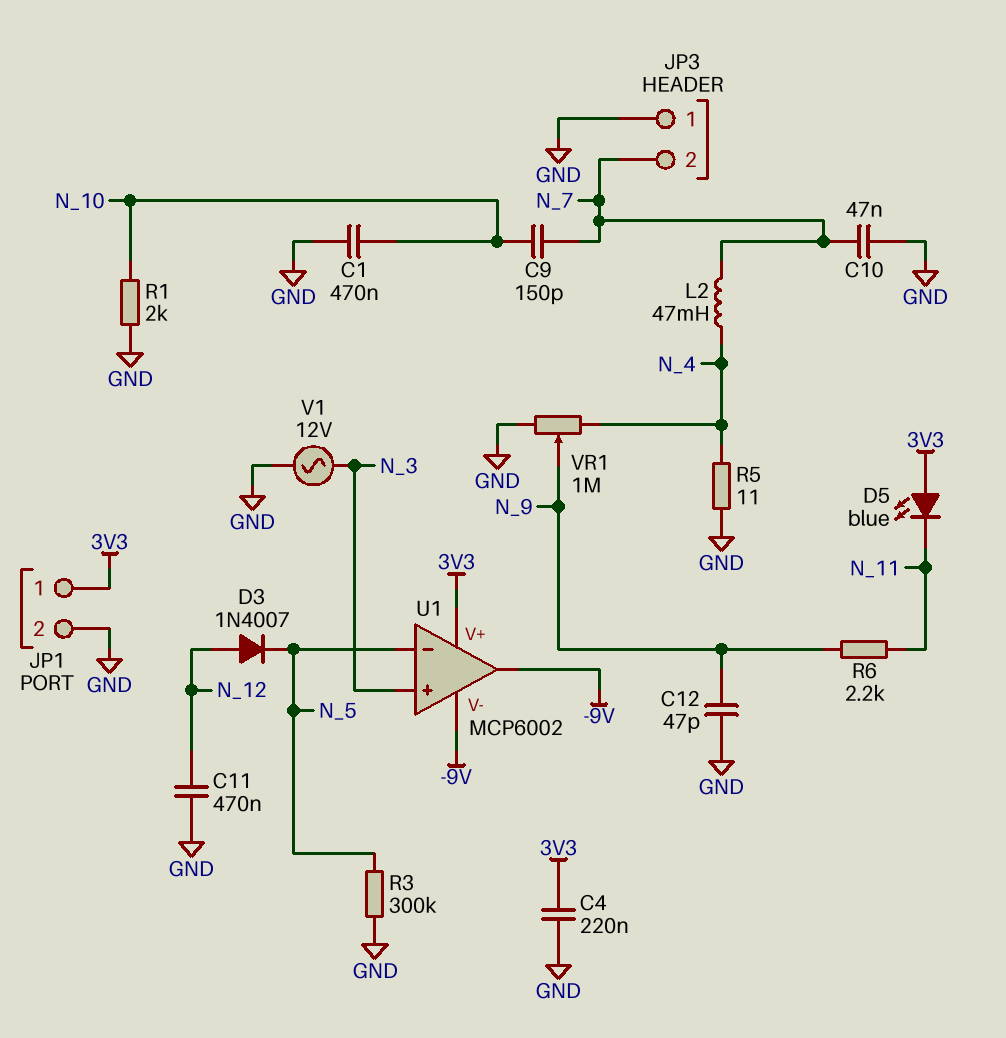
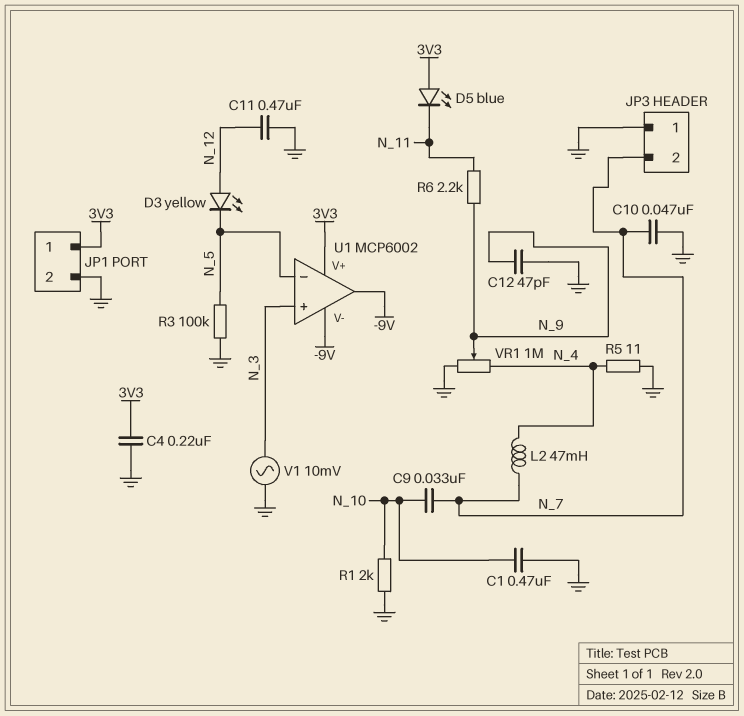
C9: 150pF (N_7, N_10) -> 33nF (N_7, N_10)
D3: diode 1N4007 (A N_12, K N_5) -> LED yellow (A N_12, K N_5)
R3: 300k (GND, N_5) -> 100k (GND, N_5)
V1: AC 12V (GND, N_3) -> AC 10mV (GND, N_3)

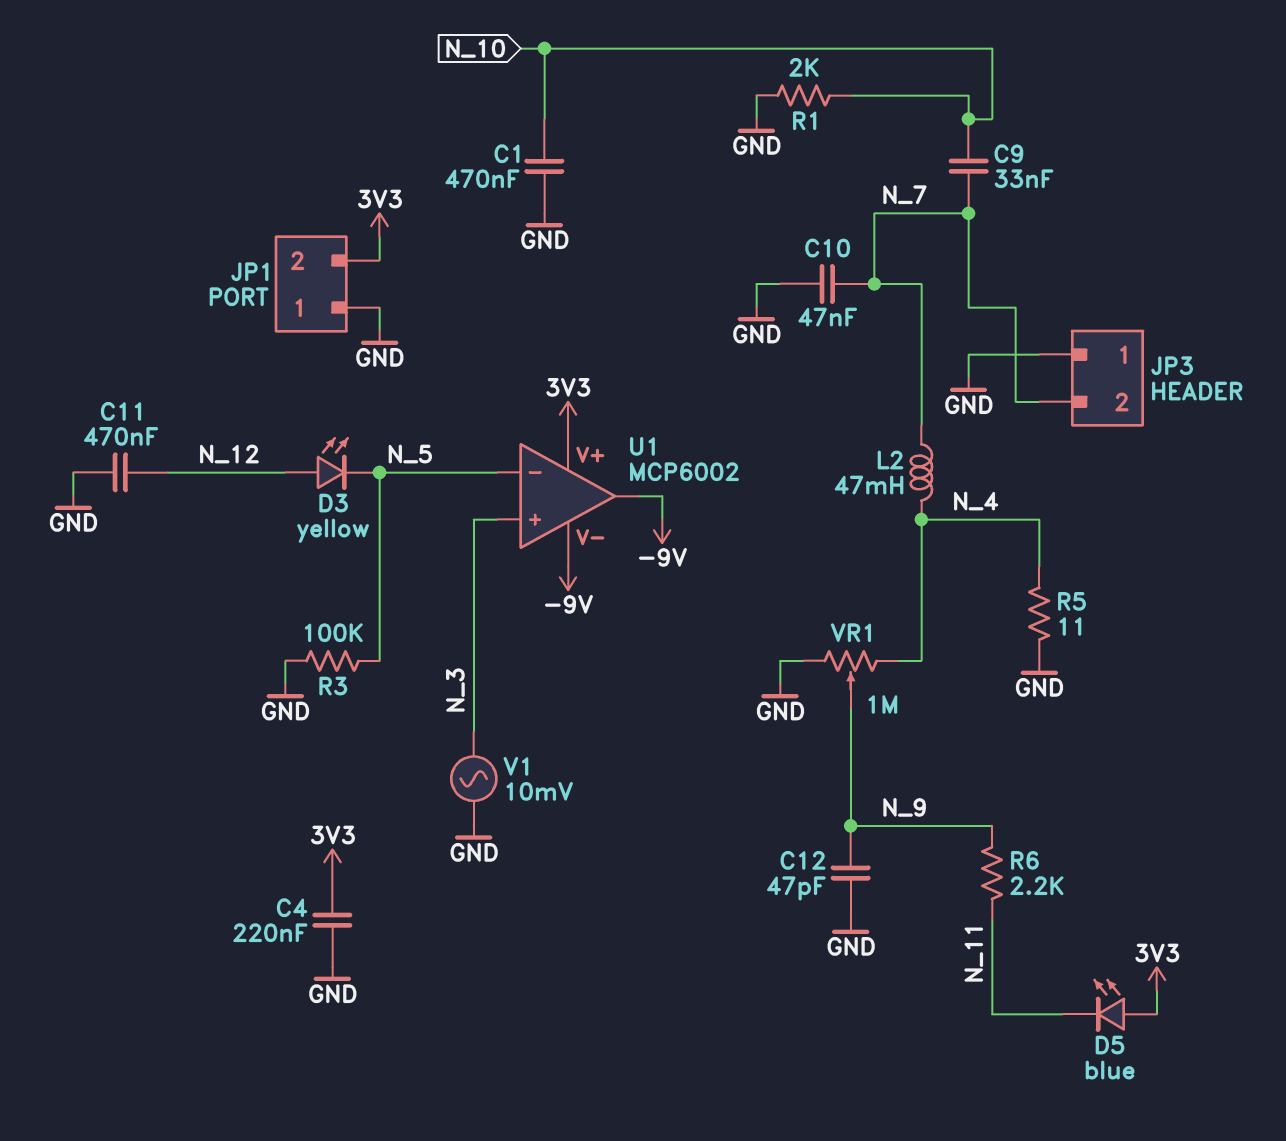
JP1 pin 1: 3V3 -> GND
JP1 pin 2: GND -> 3V3

